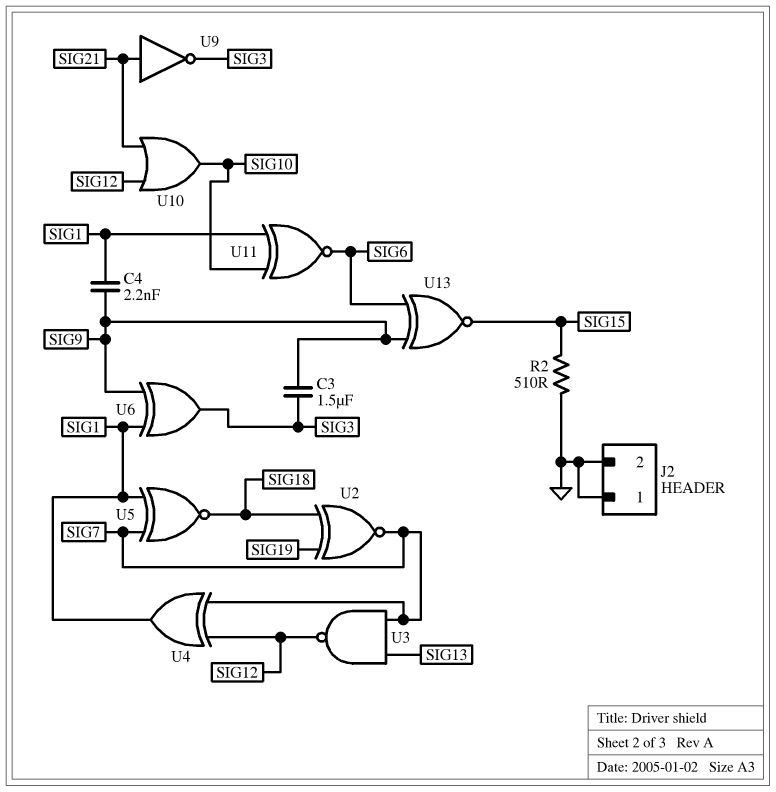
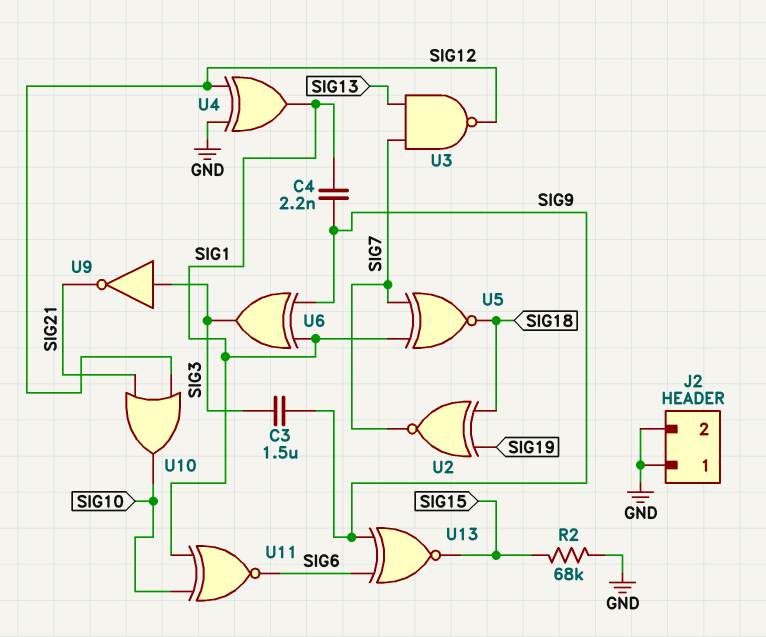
R2: 510 (GND, SIG15) -> 68k (GND, SIG15)
U4: XOR (in SIG7, in SIG12, out SIG1) -> XOR (in GND, in SIG12, out SIG1)
U9: NOT (in SIG21, out SIG3) -> NOT (in SIG3, out SIG21)

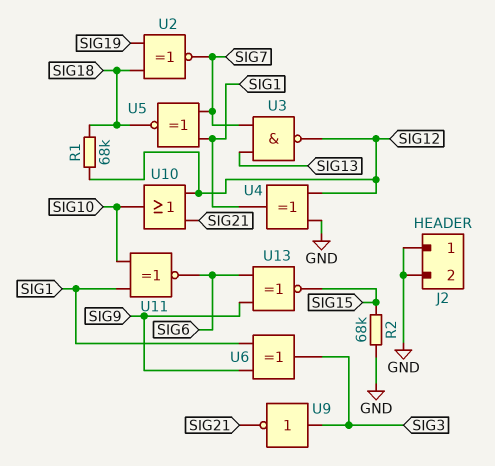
C3: 1.5uF (SIG3, SIG9) -> none
C4: 2.2nF (SIG1, SIG9) -> none
R1: none -> 68k (SIG12, SIG18)

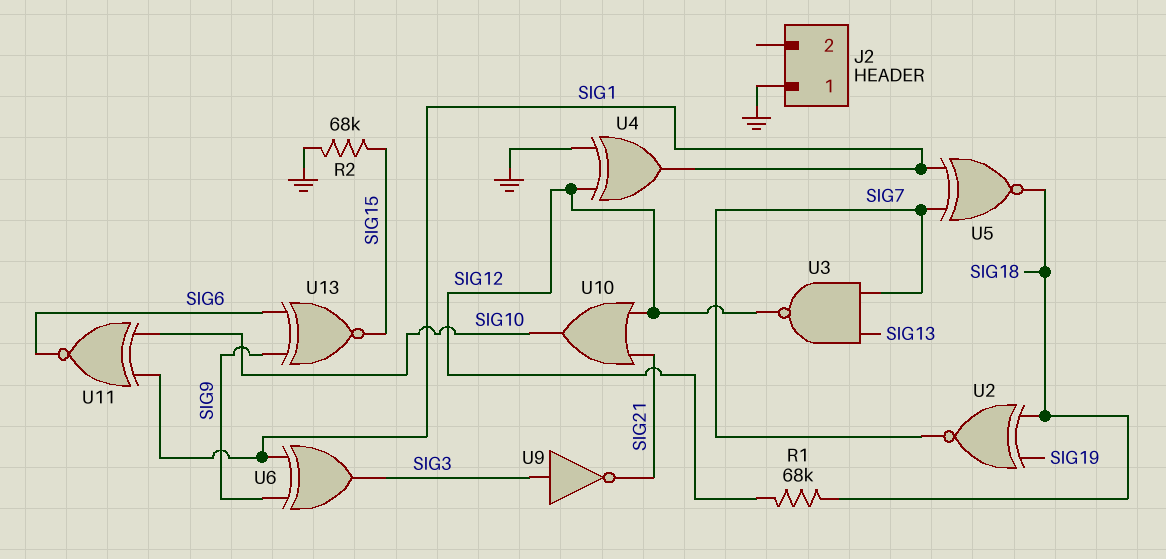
J2 pin 2: GND -> none

